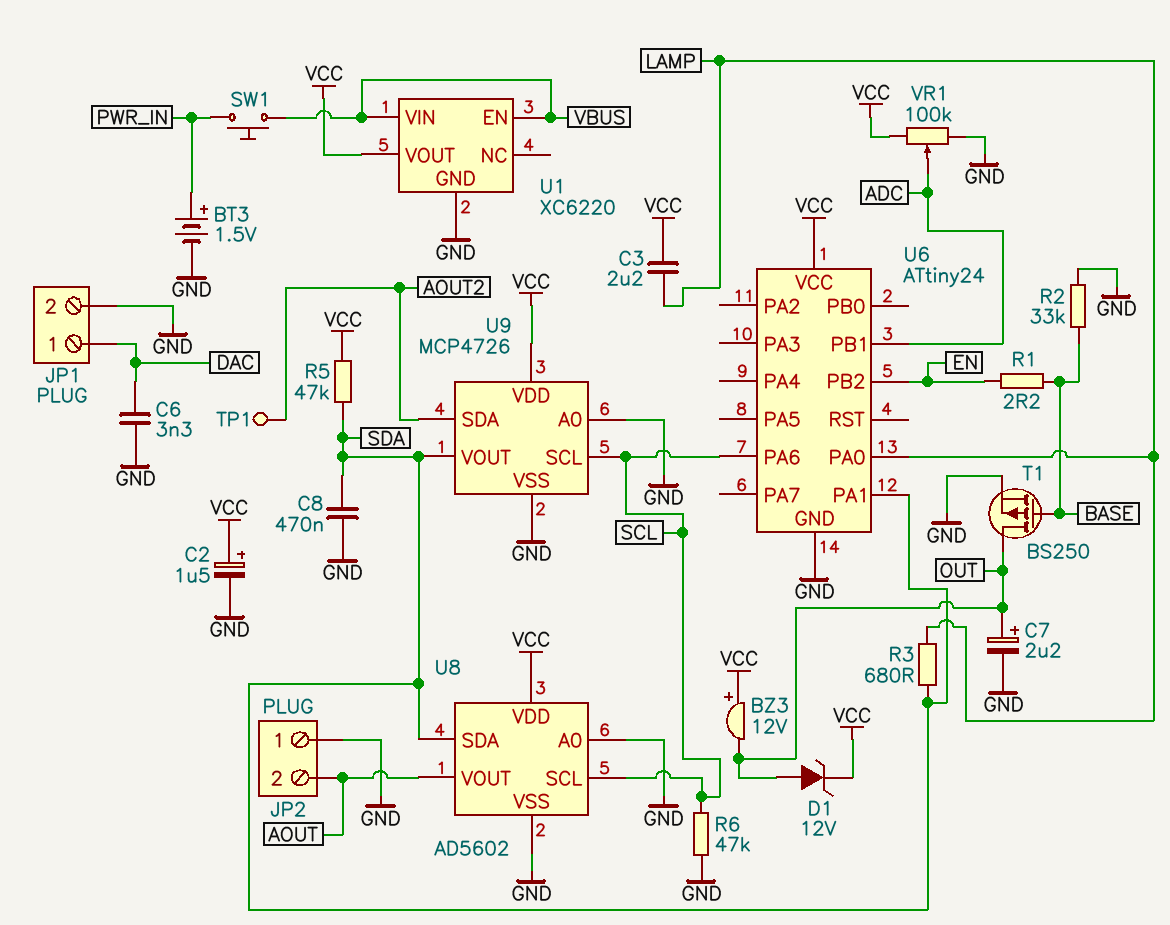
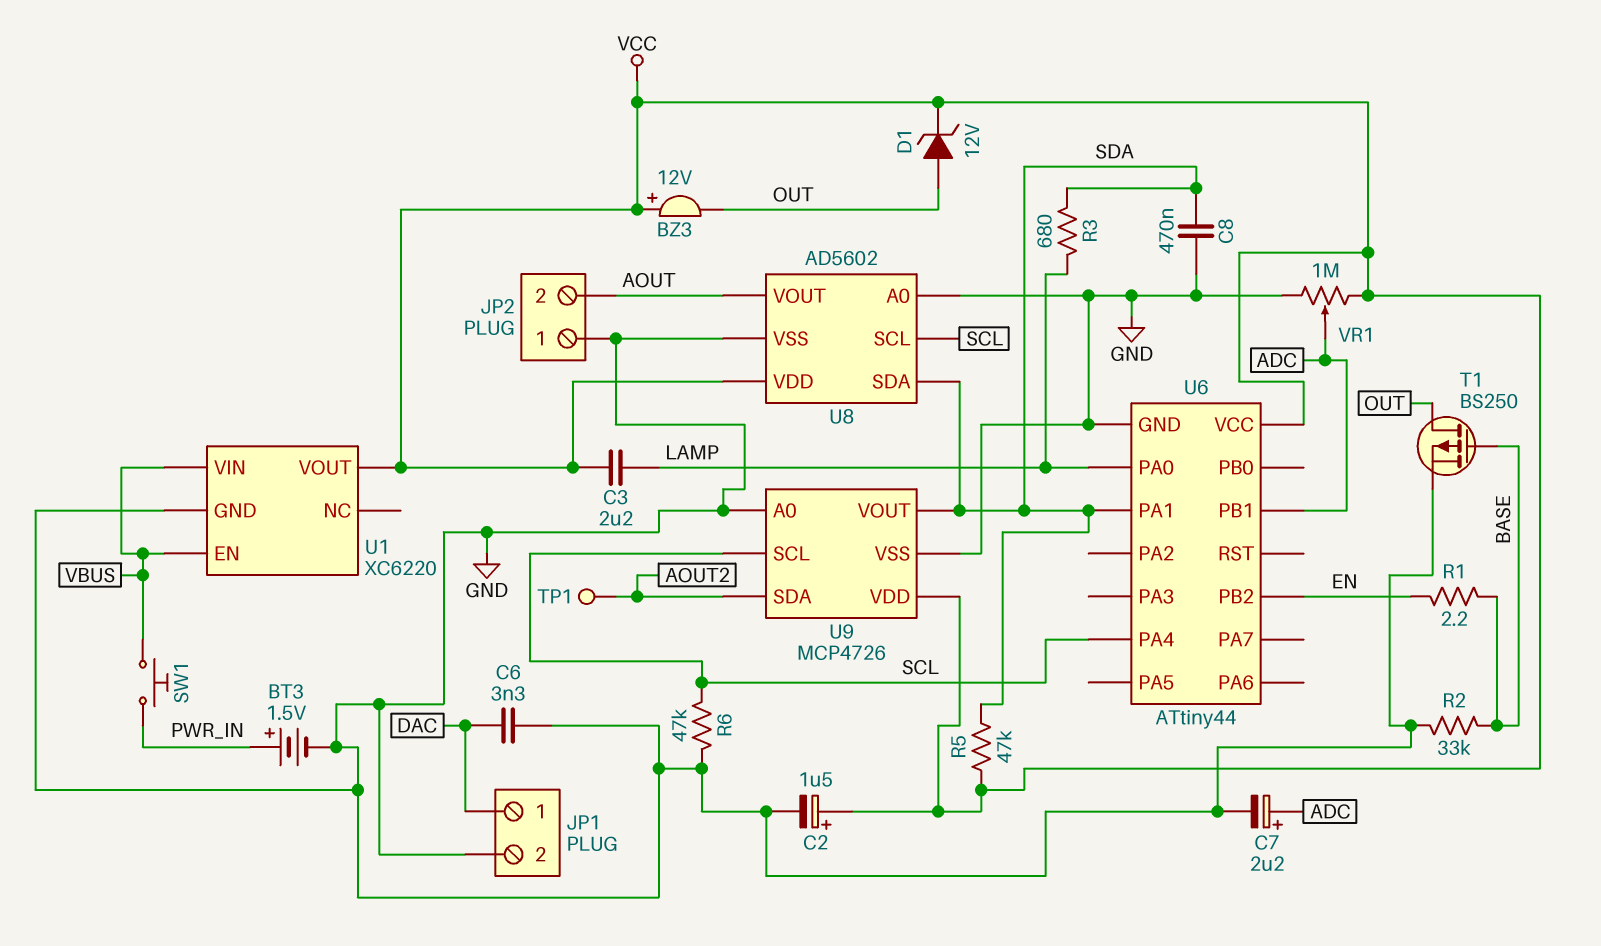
C7: 2.2uF (plus OUT, minus GND) -> 2.2uF (plus ADC, minus GND)
U6: ATtiny24 -> ATtiny44
U6 pin PA4: none -> SCL
U6 pin PA6: SCL -> none
VR1: 100k (GND, VCC, wiper ADC) -> 1M (GND, VCC, wiper ADC)

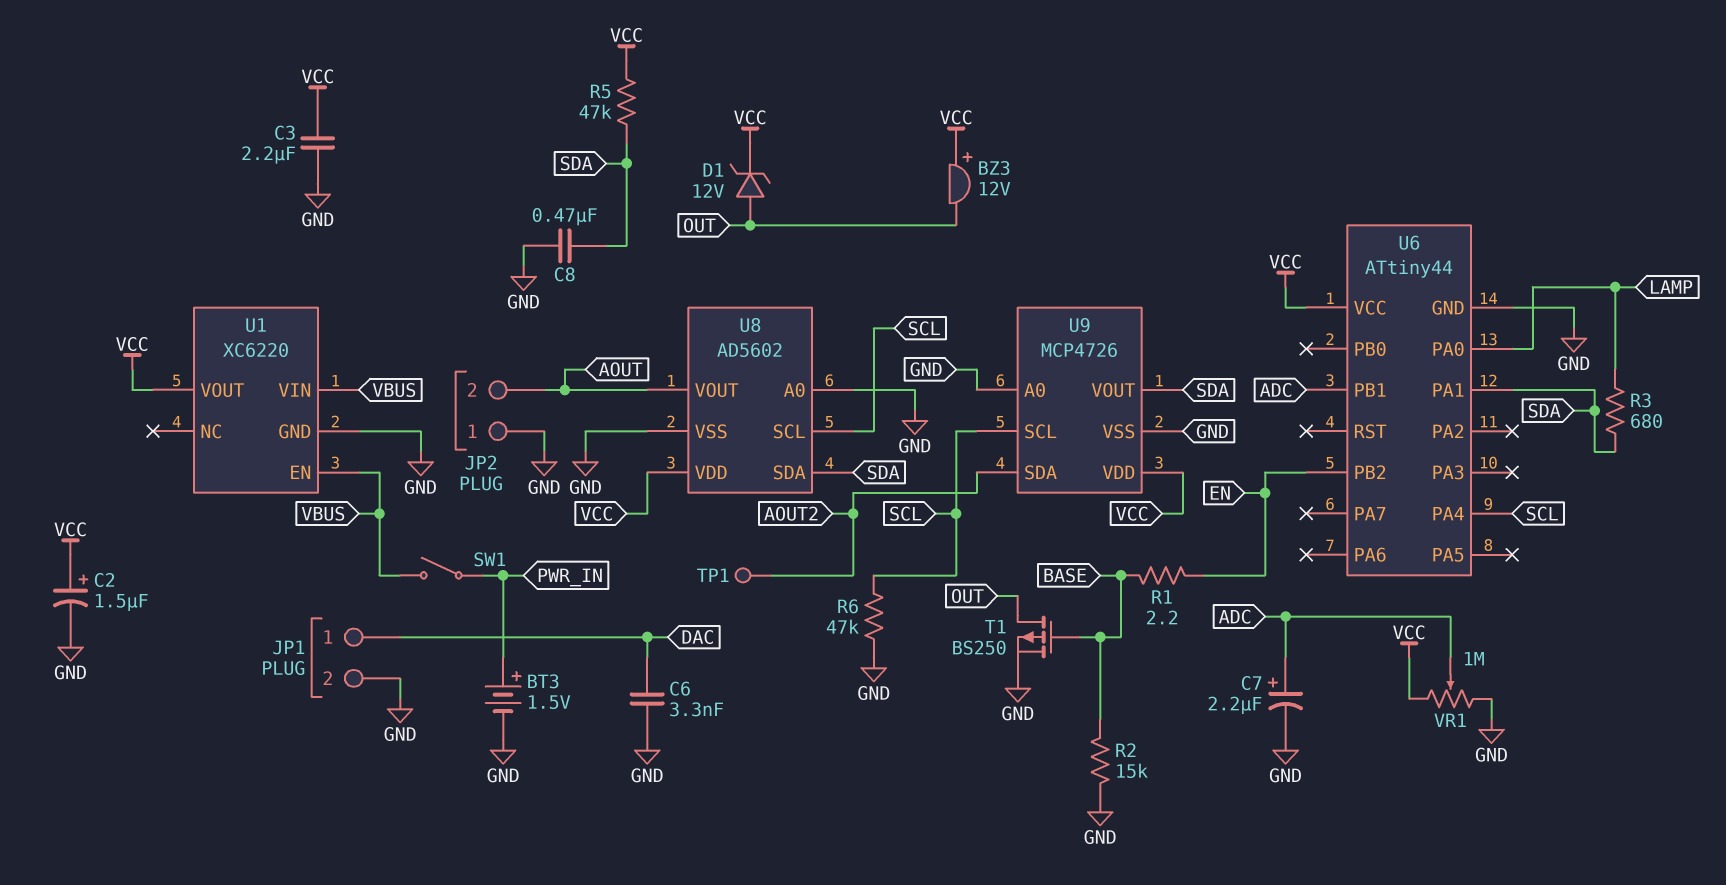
C3: 2.2uF (LAMP, VCC) -> 2.2uF (GND, VCC)
R2: 33k (BASE, GND) -> 15k (BASE, GND)
SW1: button (PWR_IN, VBUS) -> switch (PWR_IN, VBUS)

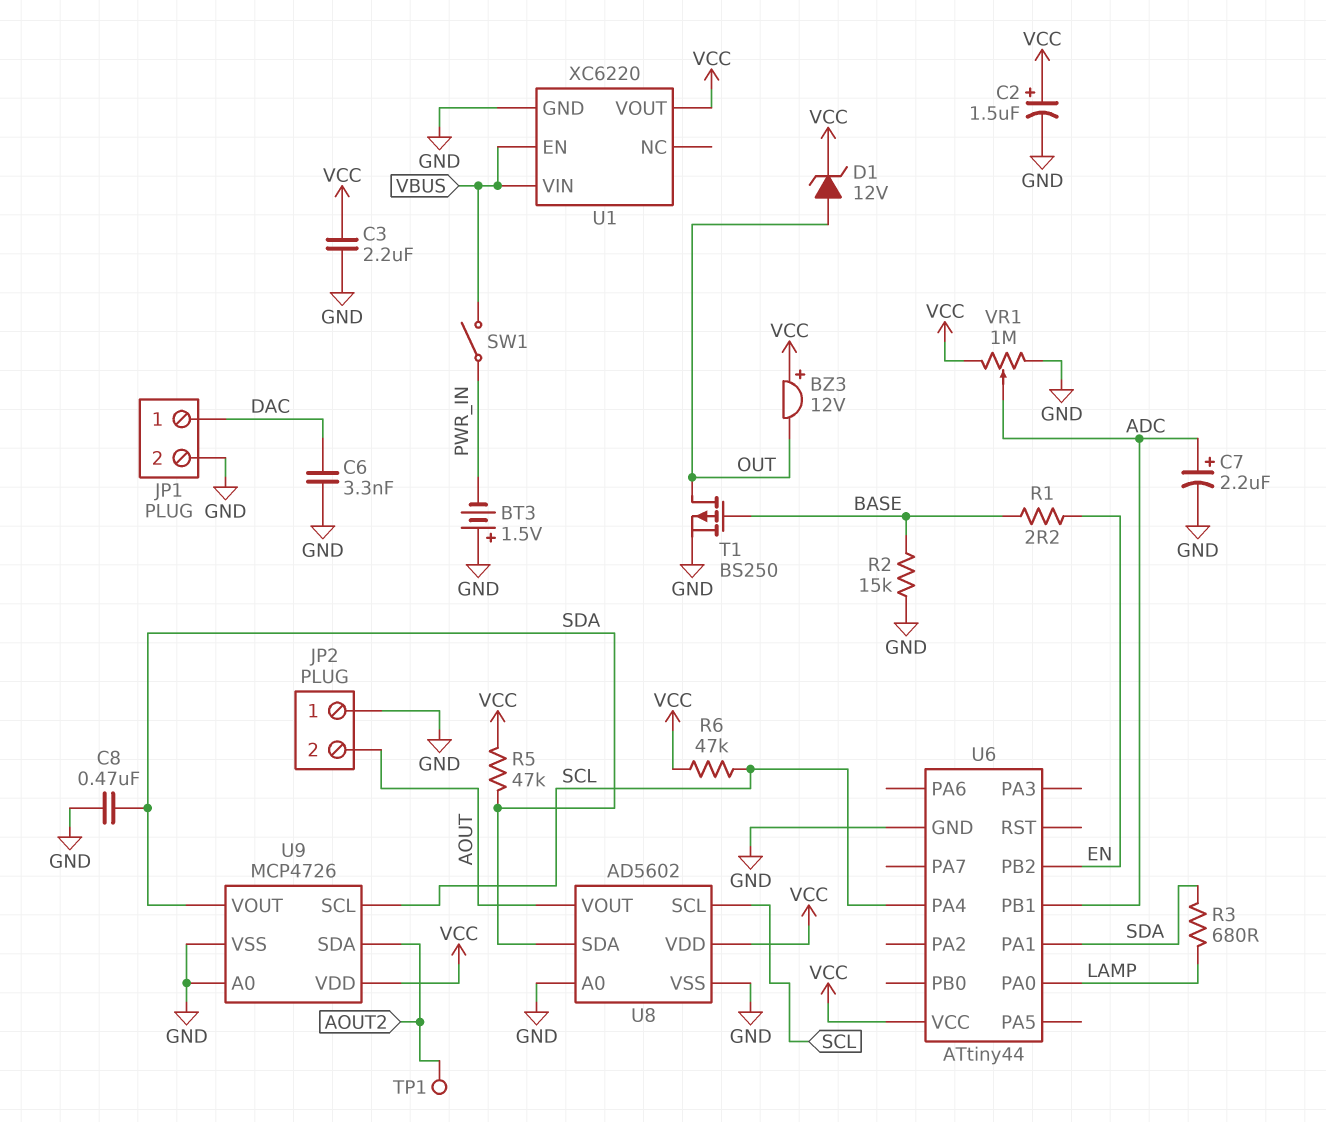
BT3: 1.5V (plus PWR_IN, minus GND) -> 1.5V (plus GND, minus PWR_IN)
R6: 47k (GND, SCL) -> 47k (SCL, VCC)

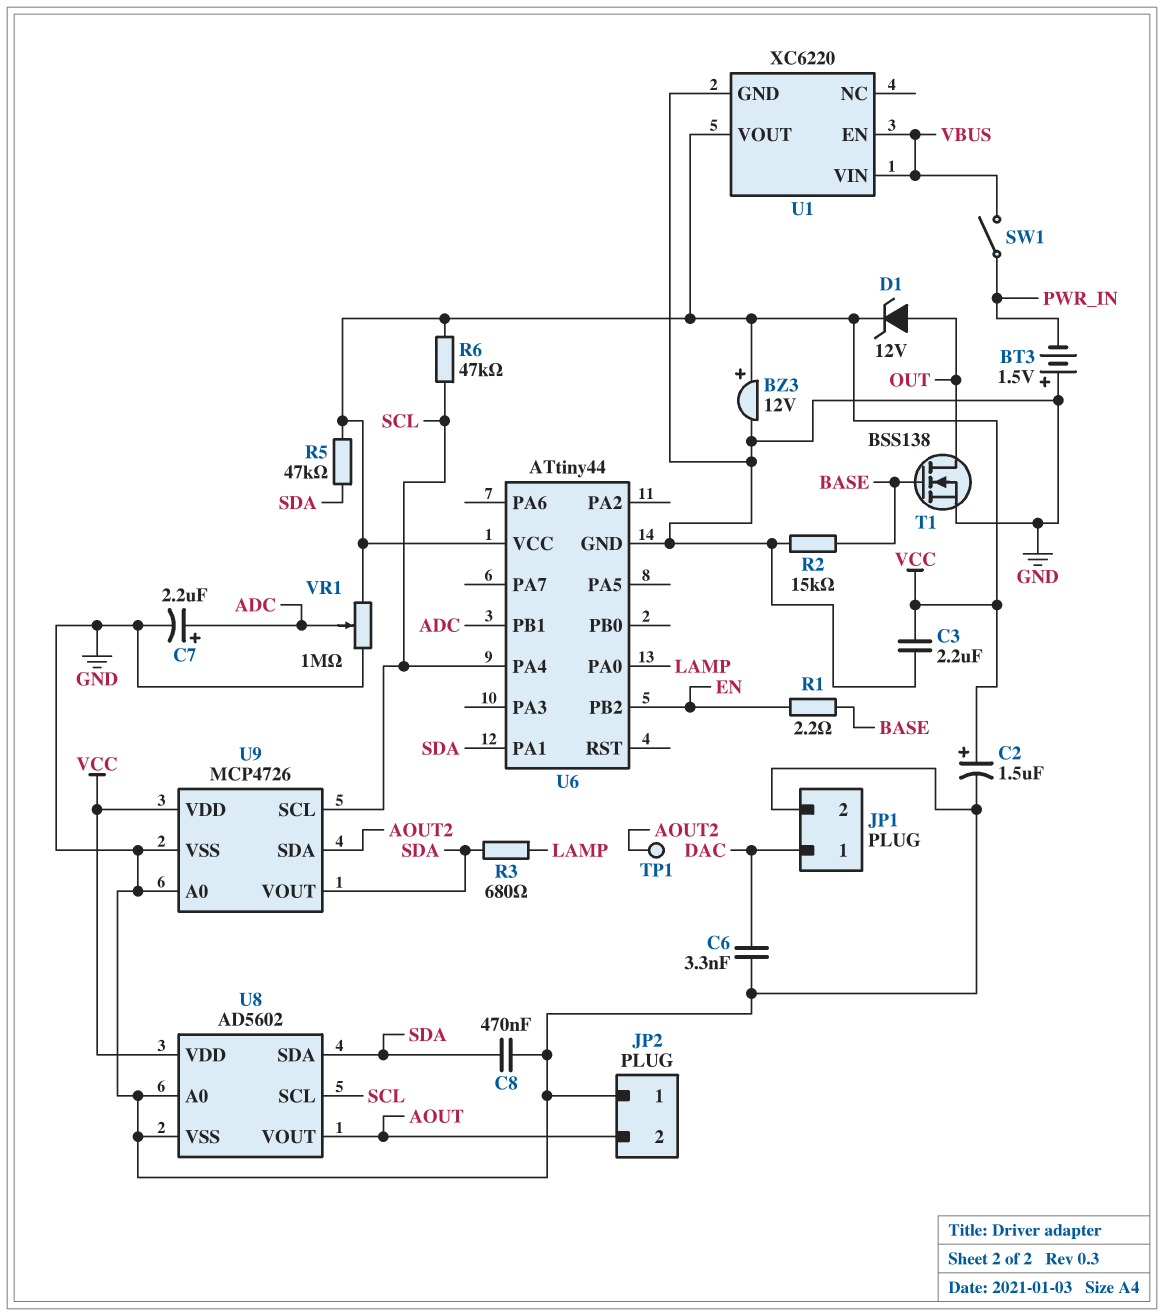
BZ3: buzzer 12V (plus VCC, minus OUT) -> buzzer 12V (plus VCC, minus GND)
T1: PMOS BS250 (G BASE, D OUT, S GND) -> NMOS BSS138 (G BASE, D OUT, S GND)

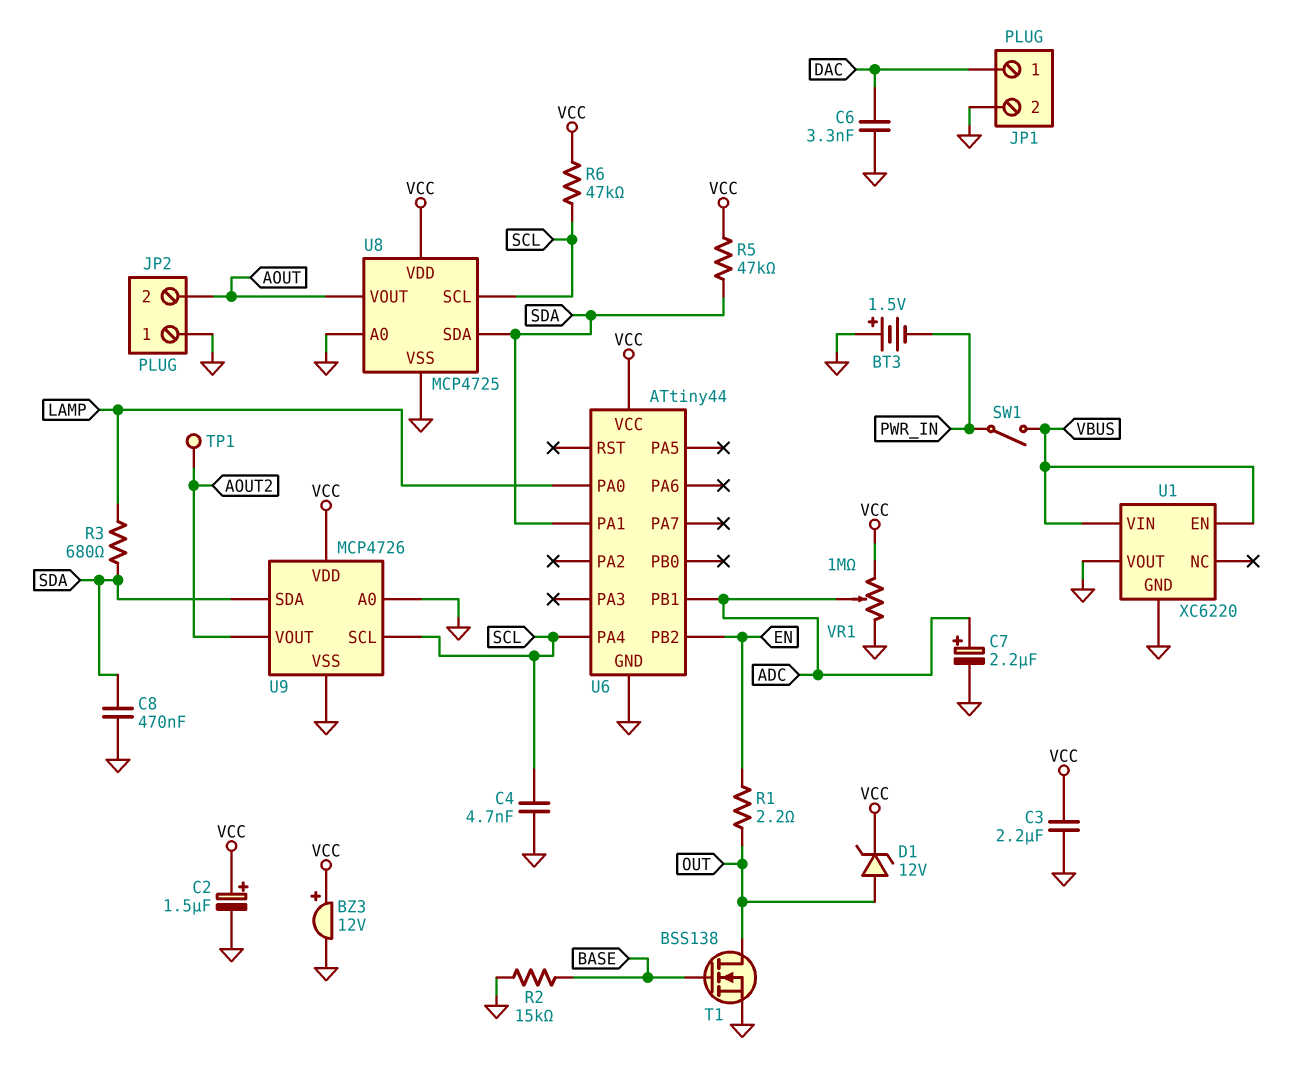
C4: none -> 4.7nF (GND, SCL)
R1: 2.2 (BASE, EN) -> 2.2 (EN, OUT)
U1 pin VOUT: VCC -> GND
U8: AD5602 -> MCP4725
U9 pin SDA: AOUT2 -> SDA
U9 pin VOUT: SDA -> AOUT2

